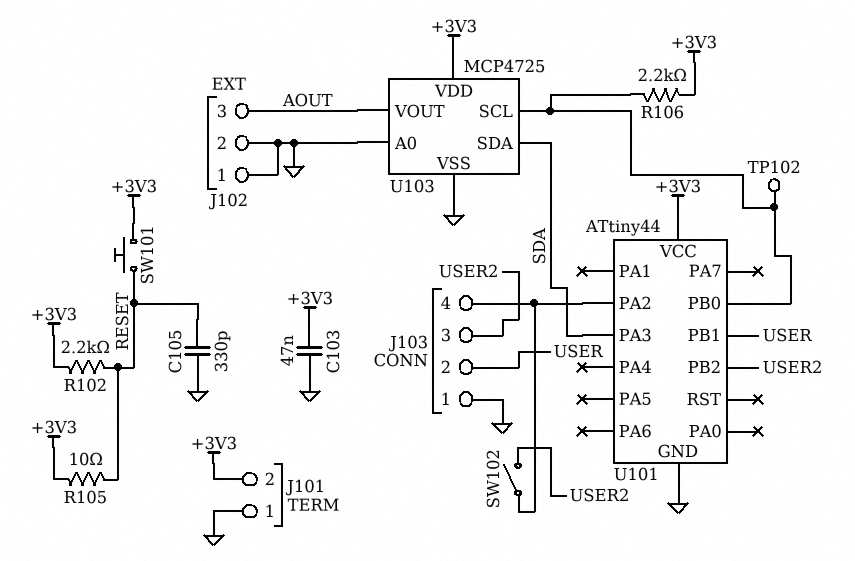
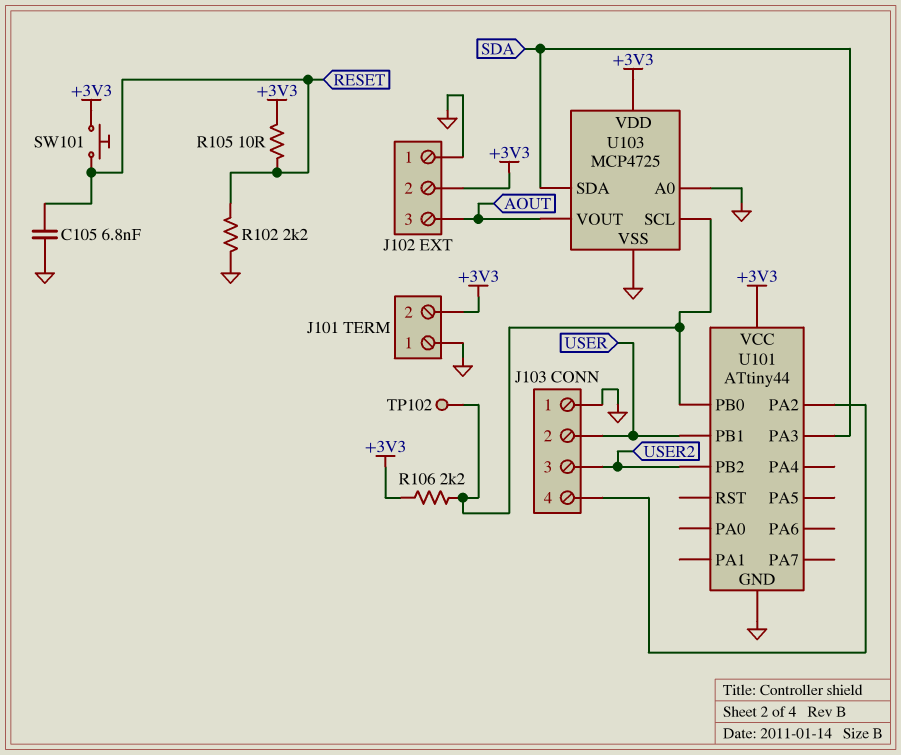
C103: 47nF (+3V3, GND) -> none
C105: 330pF (GND, RESET) -> 6.8nF (GND, RESET)
J102 pin 2: GND -> +3V3
R102: 2.2k (+3V3, RESET) -> 2.2k (GND, RESET)
SW102: switch (J103/4, USER2) -> none

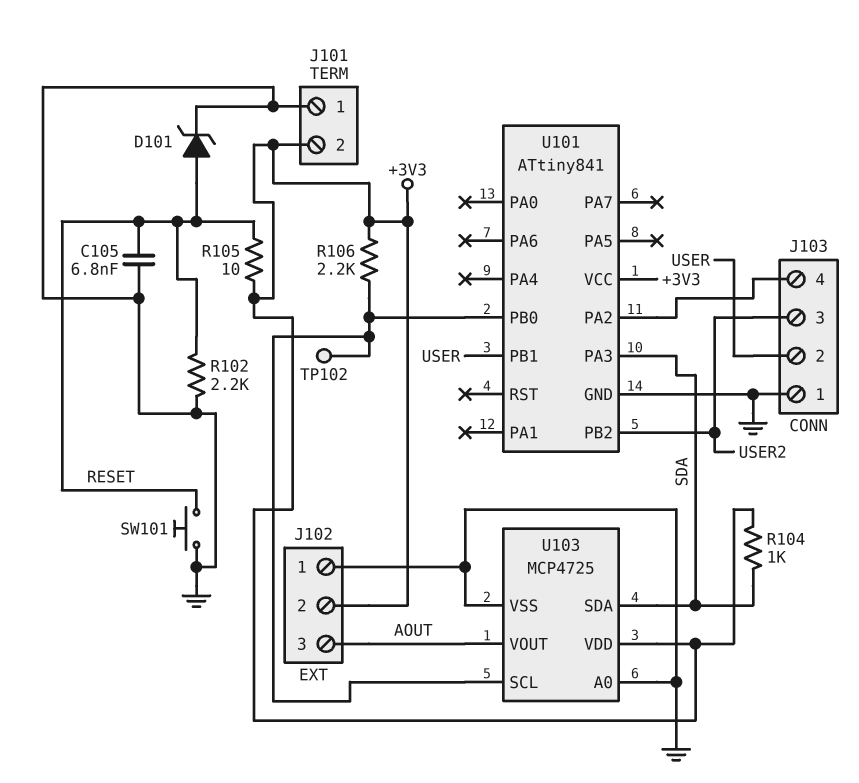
D101: none -> zener (A RESET, K GND)
R104: none -> 1k (+3V3, SDA)
SW101: button (+3V3, RESET) -> button (GND, RESET)
U101: ATtiny44 -> ATtiny841

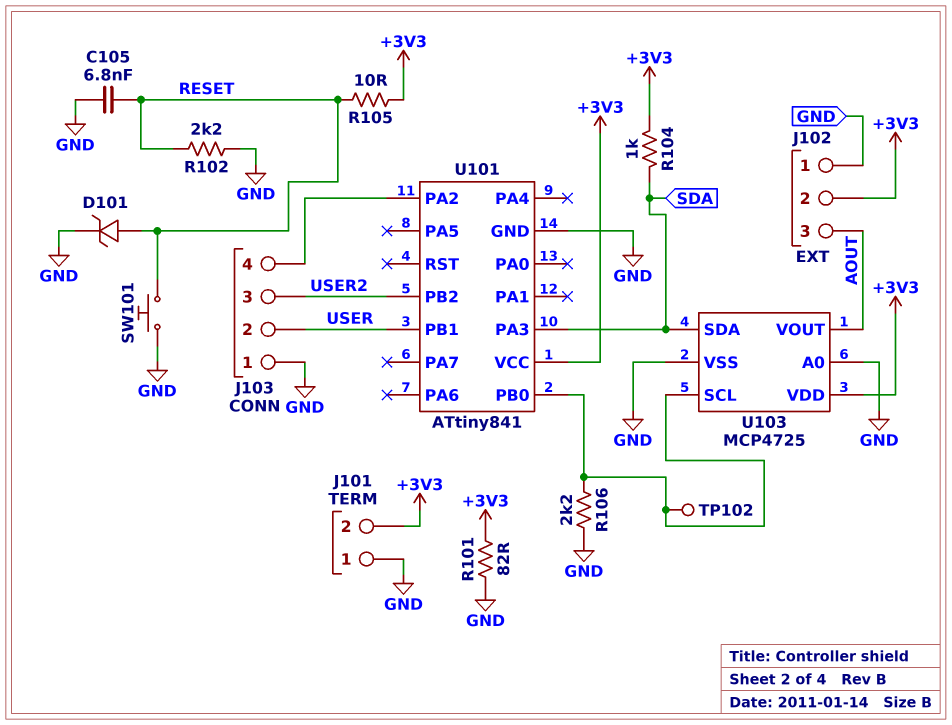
R101: none -> 82 (+3V3, GND)
R106: 2.2k (+3V3, U101/PB0) -> 2.2k (GND, U101/PB0)

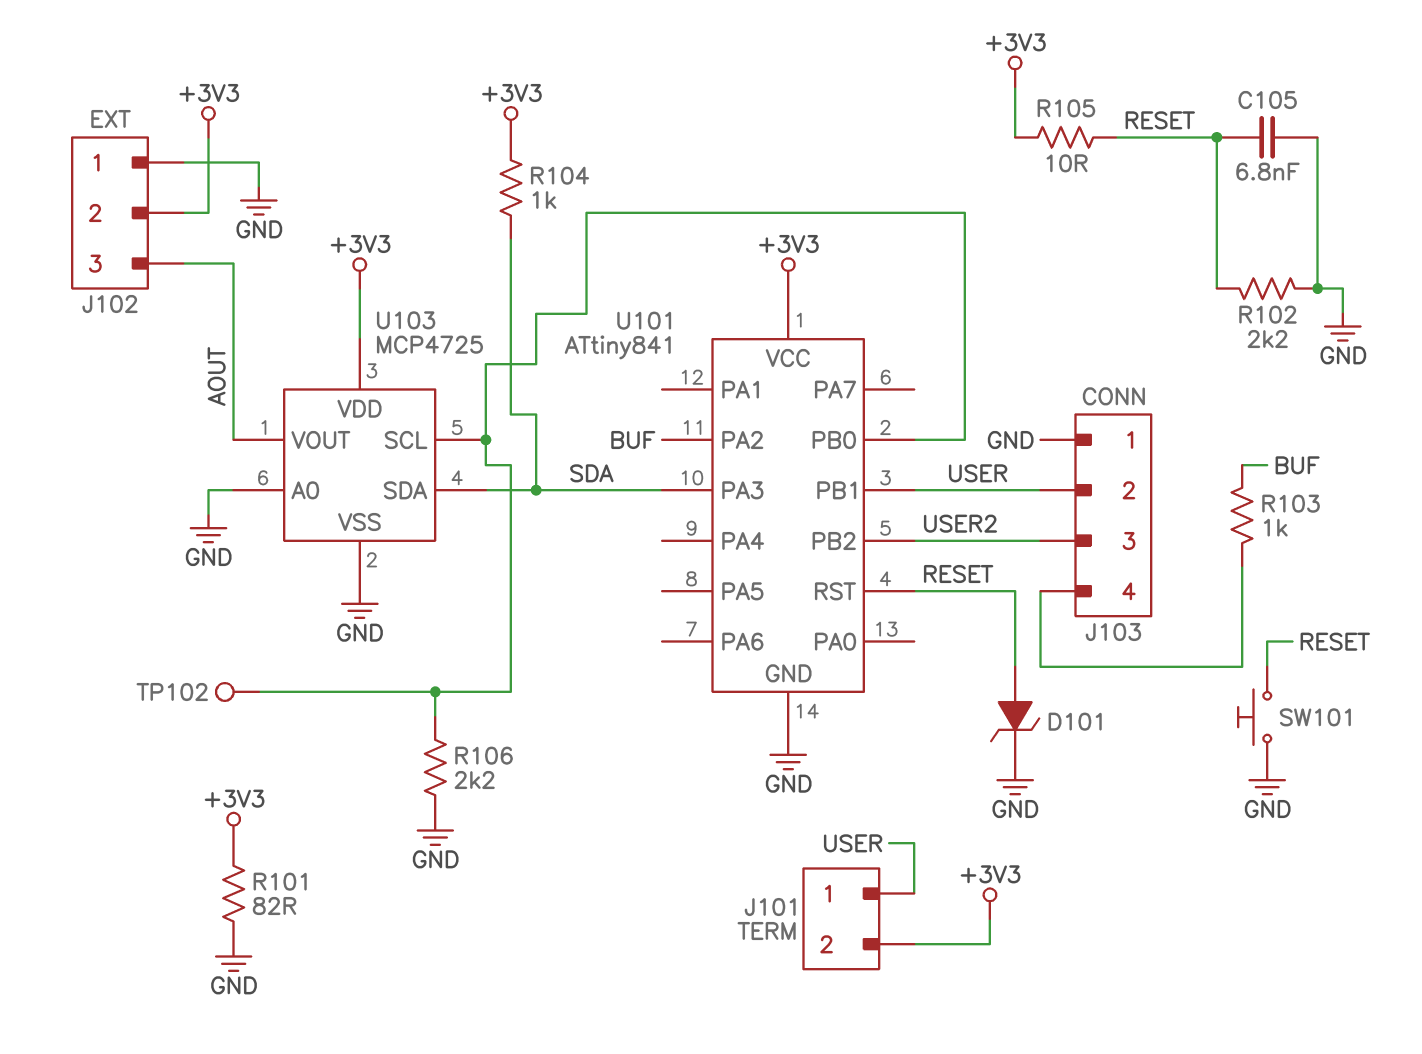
J101 pin 1: GND -> USER
R103: none -> 1k (BUF, J103/4)
U101 pin PA2: J103/4 -> BUF
U101 pin RST: none -> RESET

